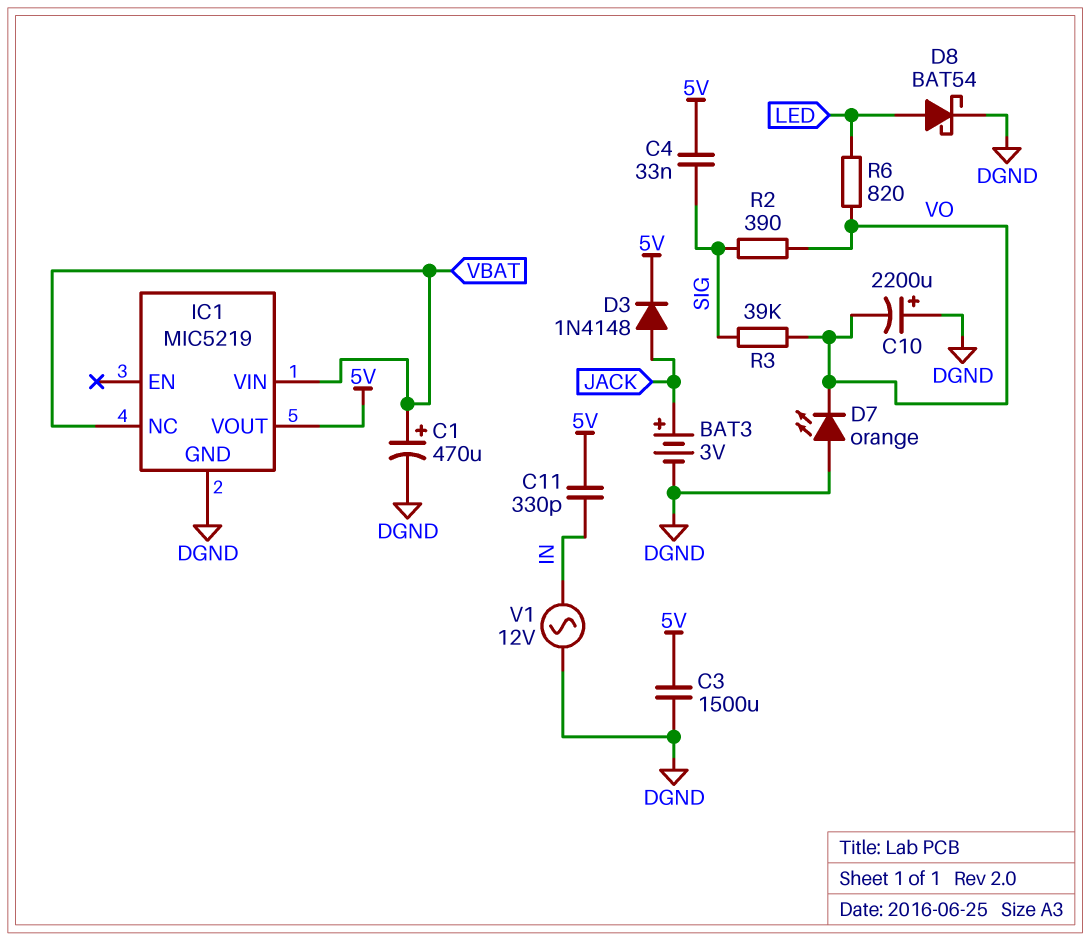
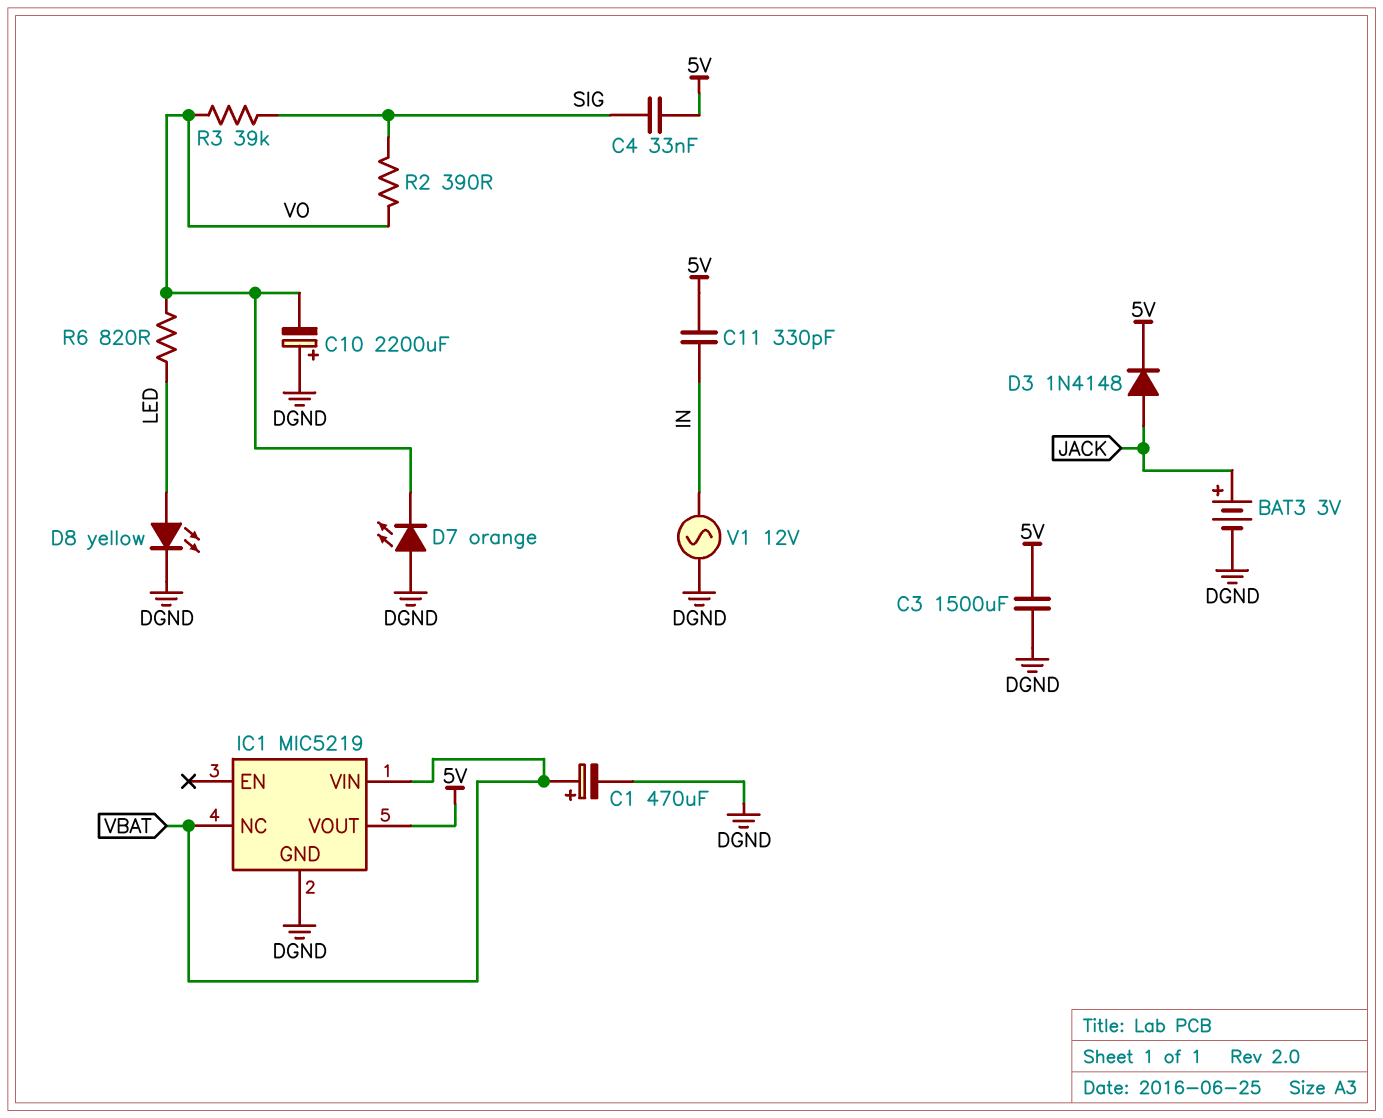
D8: schottky BAT54 (A LED, K DGND) -> LED yellow (A LED, K DGND)

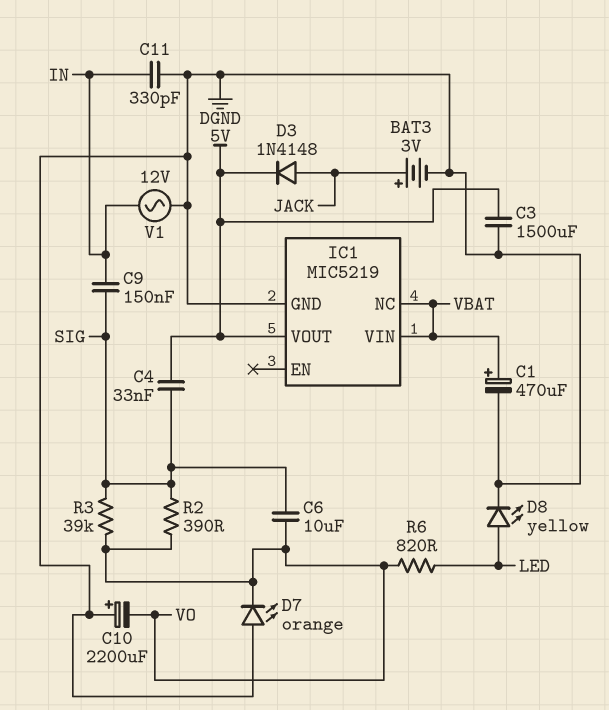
C6: none -> 10uF (SIG, VO)
C9: none -> 150nF (IN, SIG)
C11: 330pF (5V, IN) -> 330pF (DGND, IN)

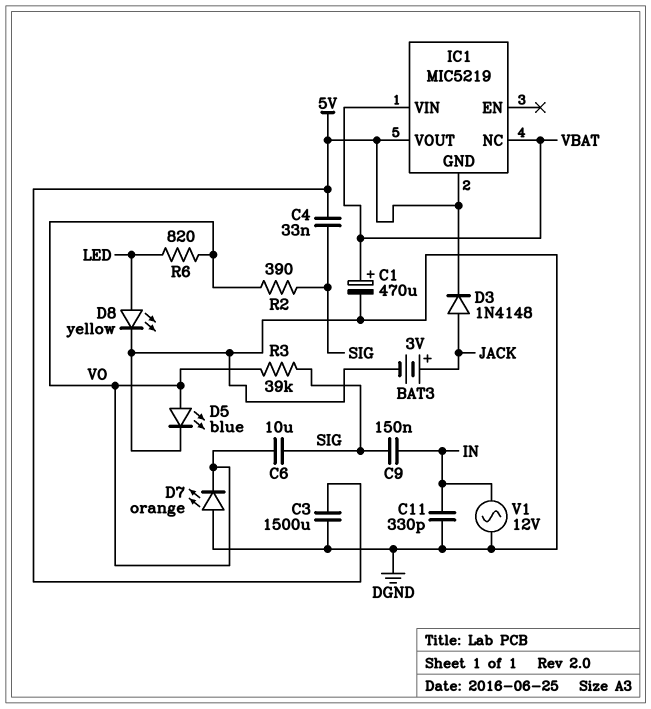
C10: 2200uF (plus DGND, minus VO) -> none
D5: none -> LED blue (A VO, K DGND)
IC1 pin GND: DGND -> 5V

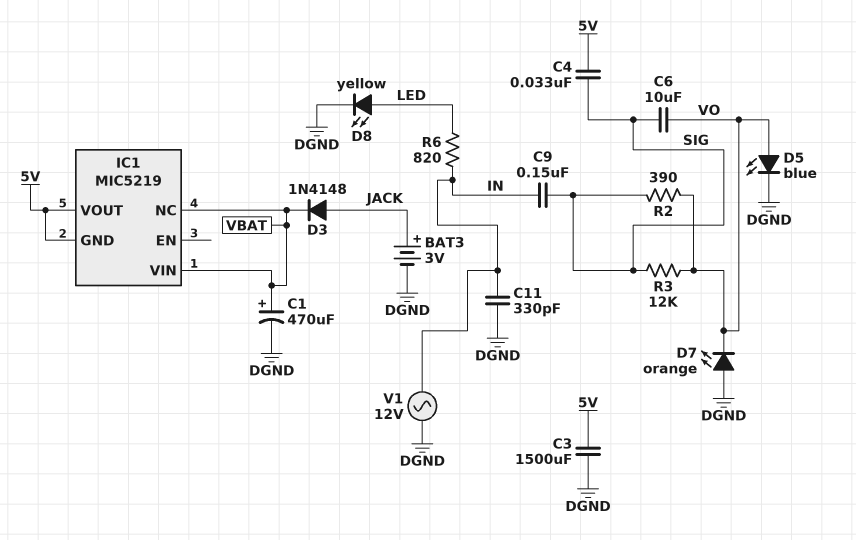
D3: diode 1N4148 (A JACK, K 5V) -> diode 1N4148 (A JACK, K VBAT)
R3: 39k (SIG, VO) -> 12k (SIG, VO)
R6: 820 (LED, VO) -> 820 (IN, LED)

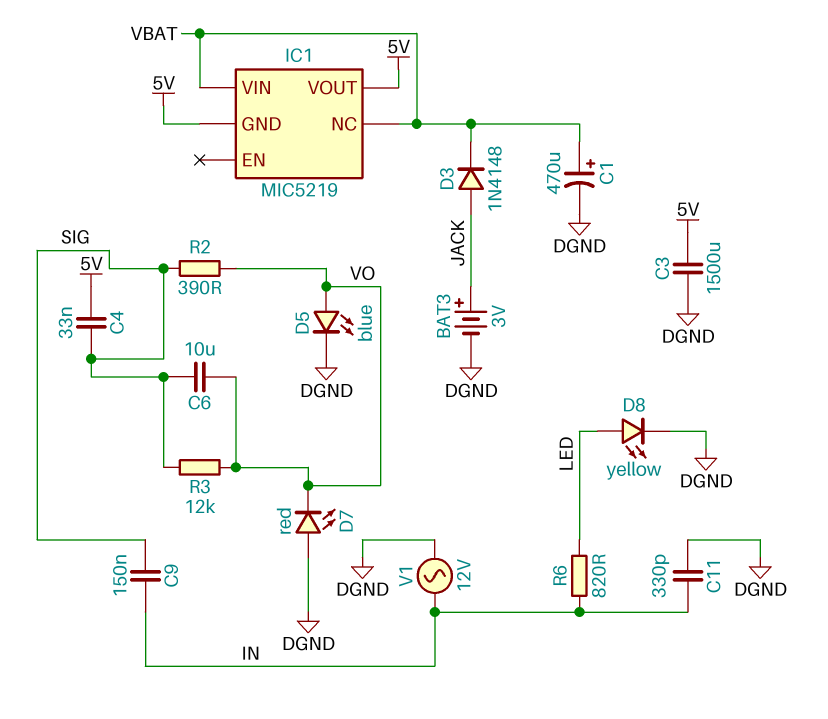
D7: LED orange (A DGND, K VO) -> LED red (A DGND, K VO)

